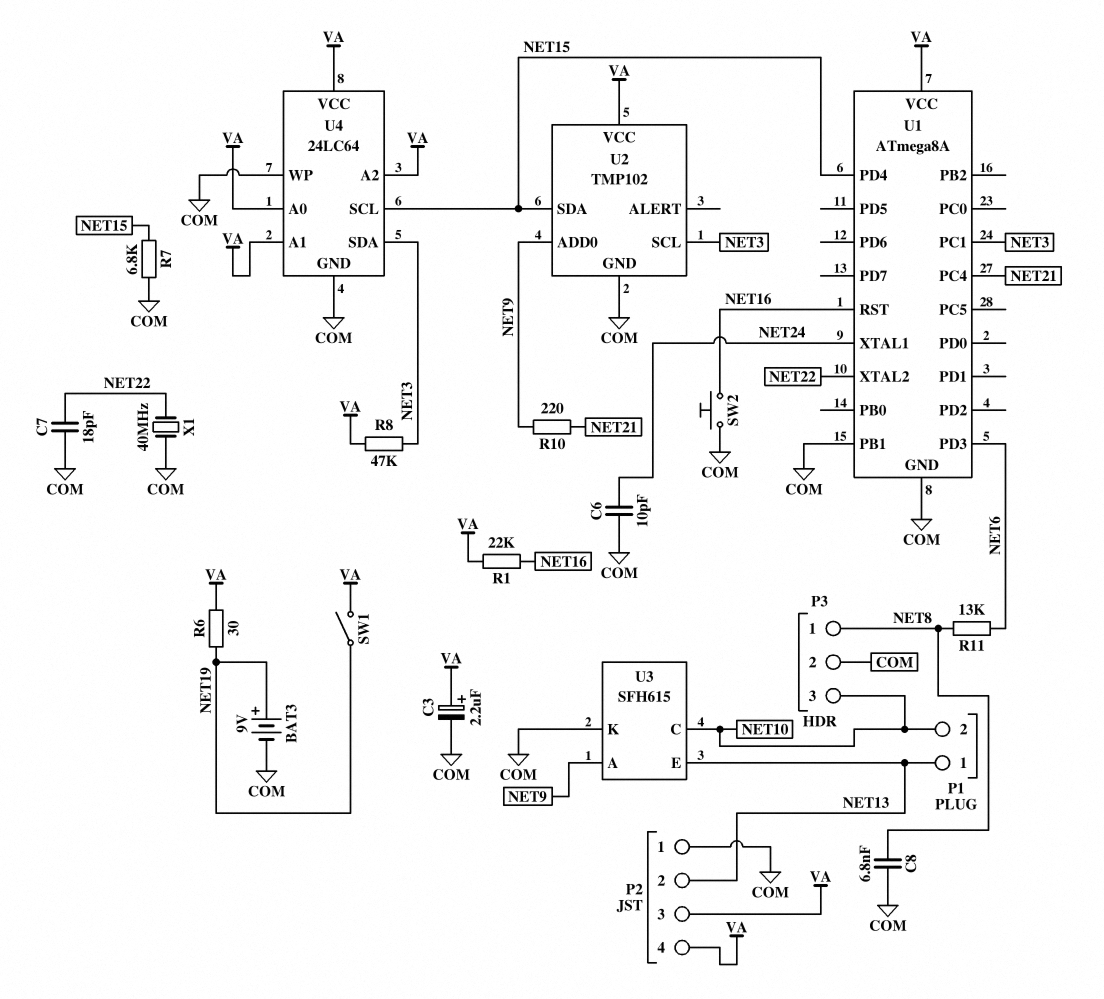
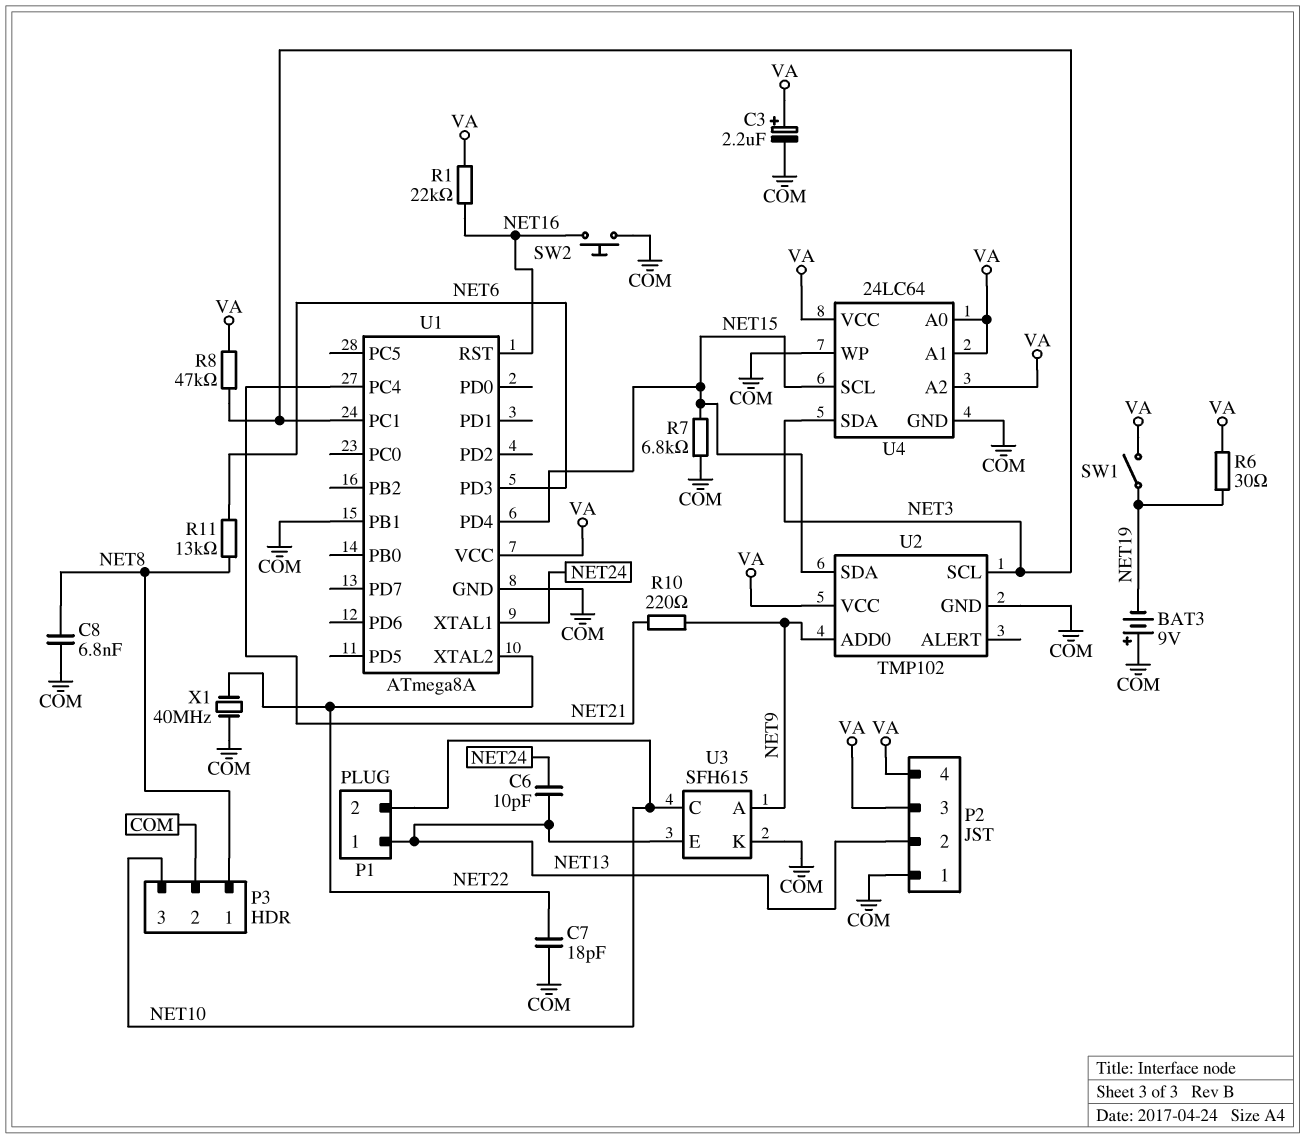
BAT3: 9V (plus NET19, minus COM) -> 9V (plus COM, minus NET19)
C6: 10pF (COM, NET24) -> 10pF (NET13, NET24)

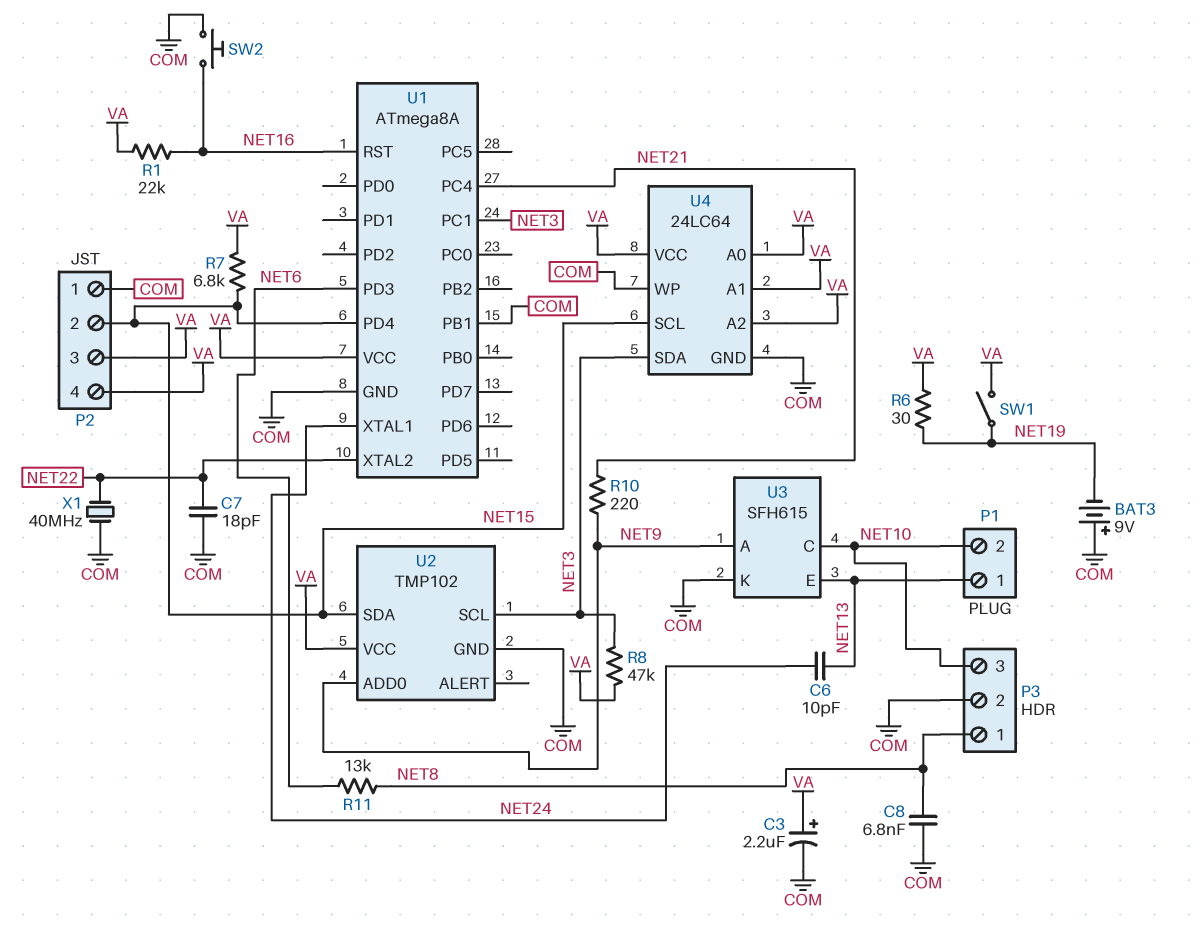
P2 pin 2: NET13 -> NET15
R7: 6.8k (COM, NET15) -> 6.8k (NET15, VA)

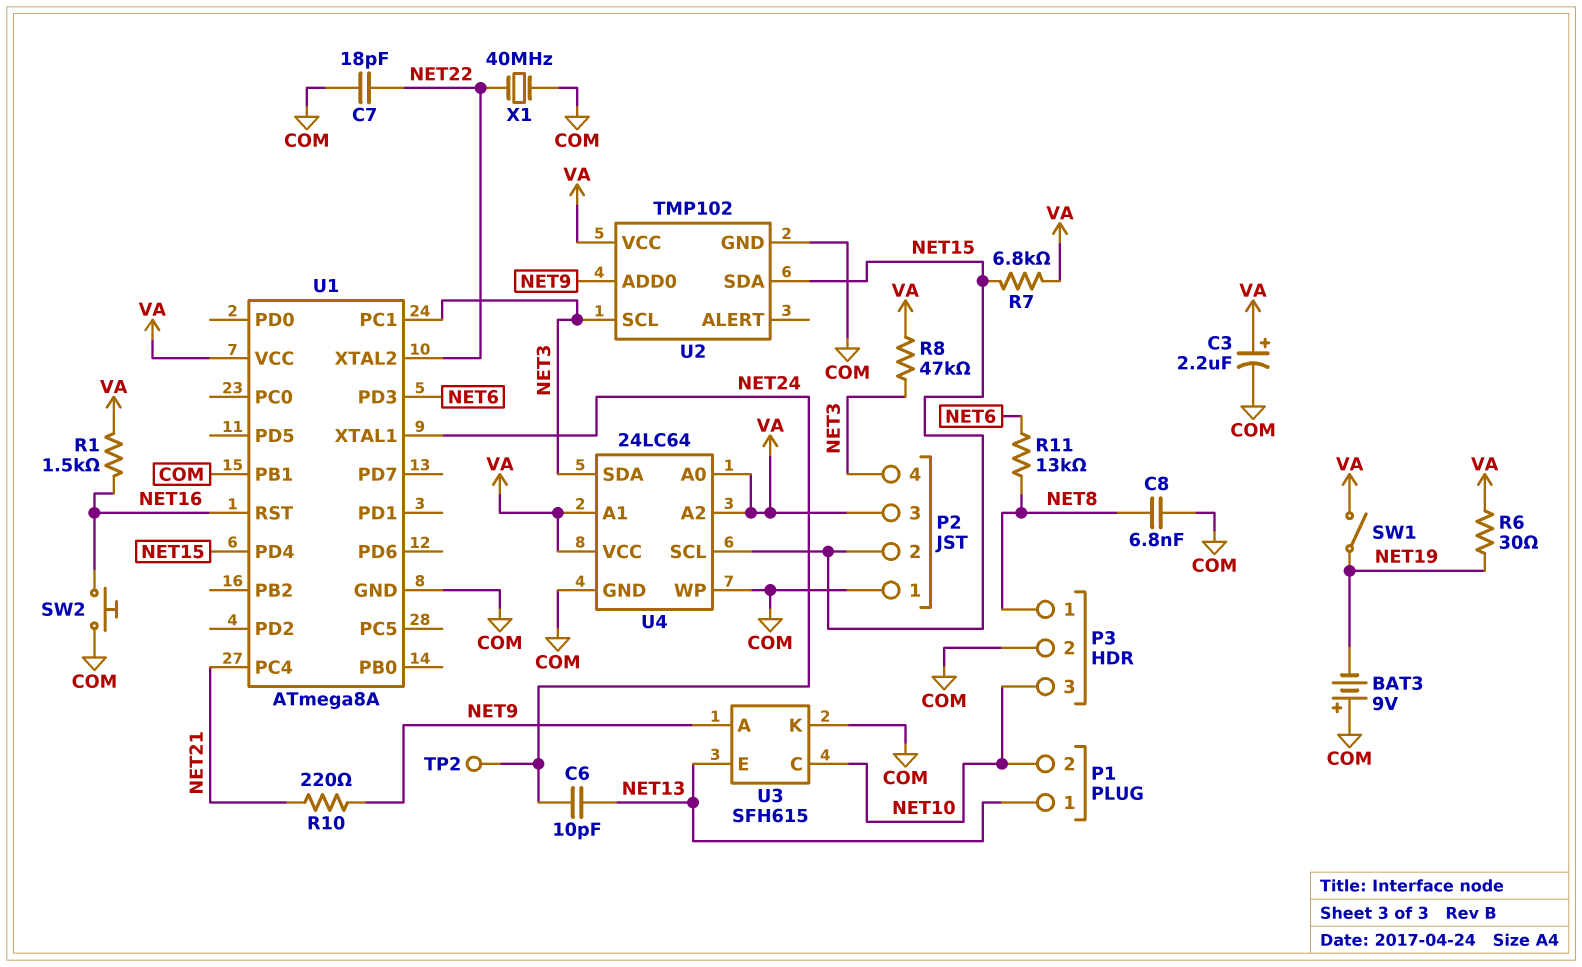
P2 pin 4: VA -> NET3
R1: 22k (NET16, VA) -> 1.5k (NET16, VA)
TP2: none -> test point (NET24)

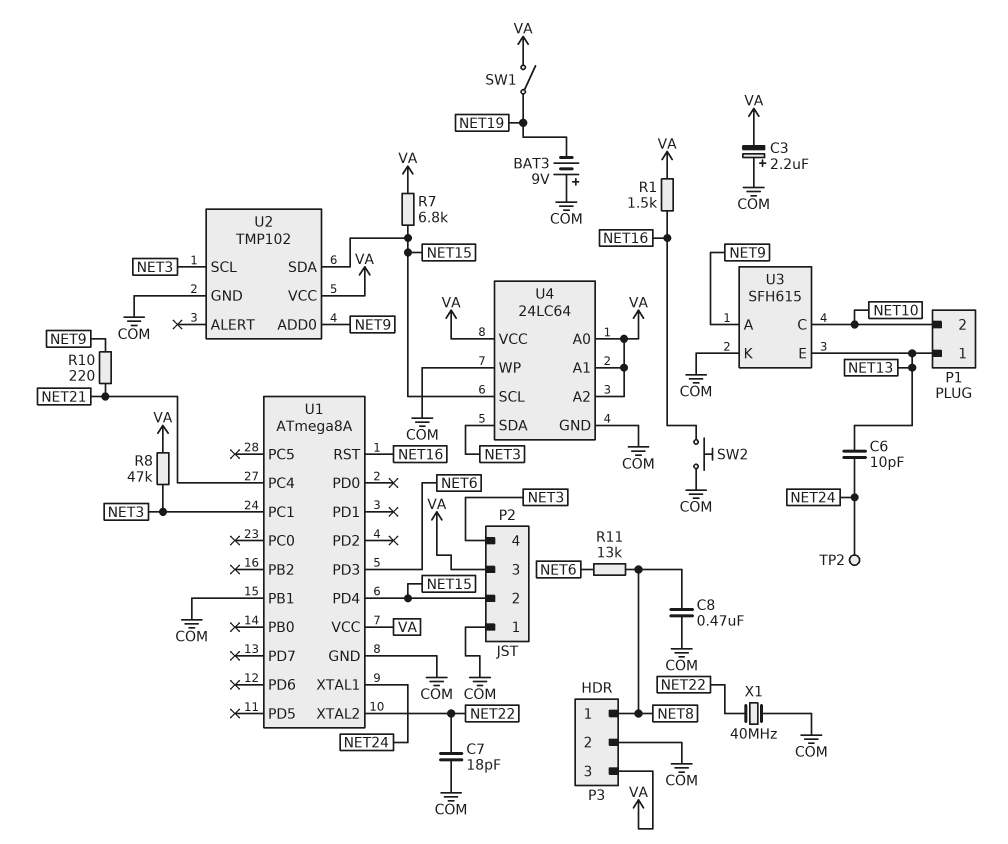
C3: 2.2uF (plus VA, minus COM) -> 2.2uF (plus COM, minus VA)
C8: 6.8nF (COM, NET8) -> 470nF (COM, NET8)
P3 pin 3: NET10 -> VA
R6: 30 (NET19, VA) -> none

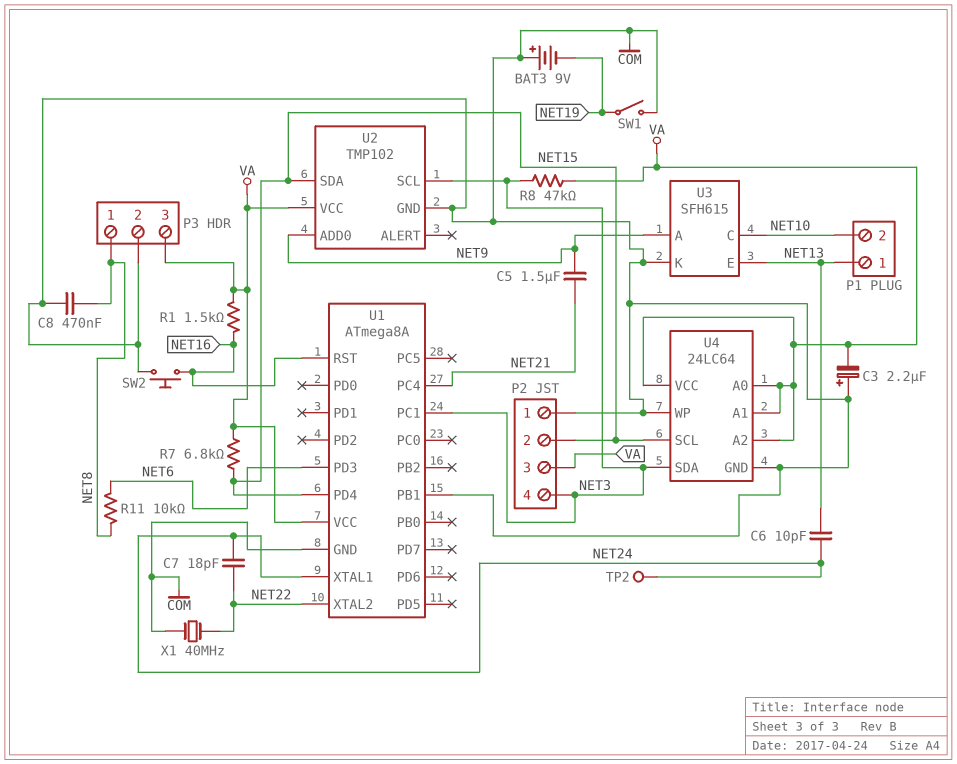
C5: none -> 1.5uF (NET9, NET21)
C7: 18pF (COM, NET22) -> 18pF (NET22, NET24)
R10: 220 (NET9, NET21) -> none
R11: 13k (NET6, NET8) -> 10k (NET6, NET8)
SW1: switch (NET19, VA) -> switch (COM, NET19)

